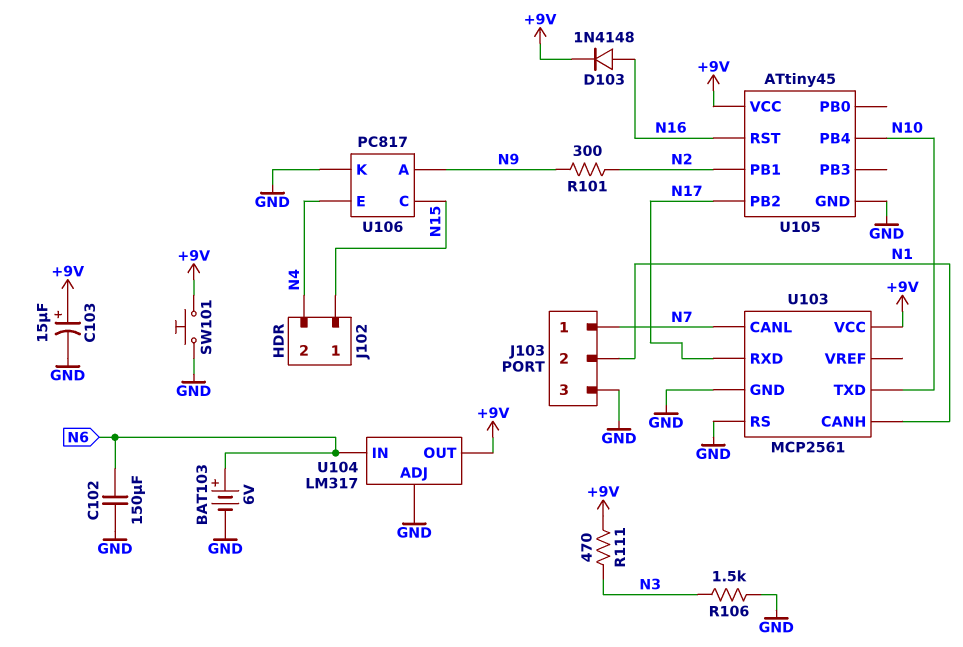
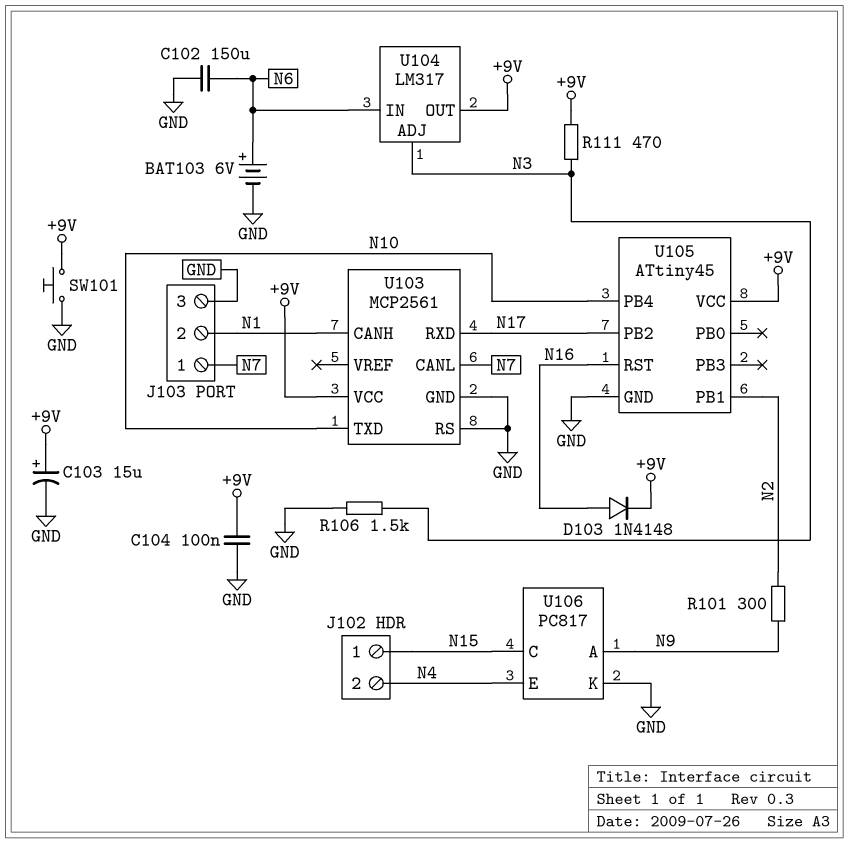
C104: none -> 100nF (+9V, GND)
U104 pin ADJ: GND -> N3

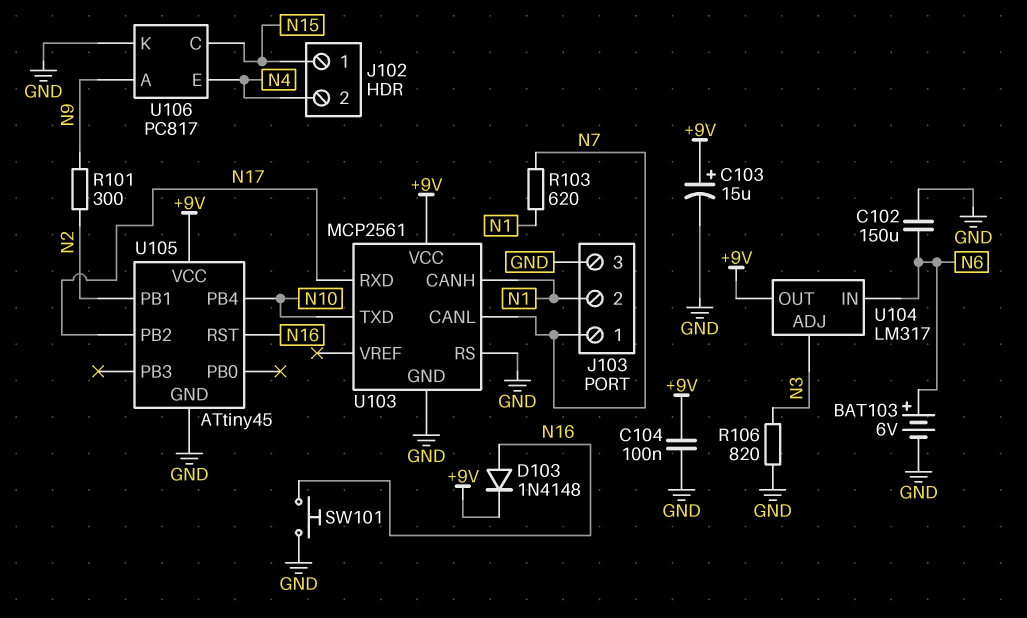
R103: none -> 620 (N1, N7)
R106: 1.5k (GND, N3) -> 820 (GND, N3)
R111: 470 (+9V, N3) -> none
SW101: button (+9V, GND) -> button (GND, N16)

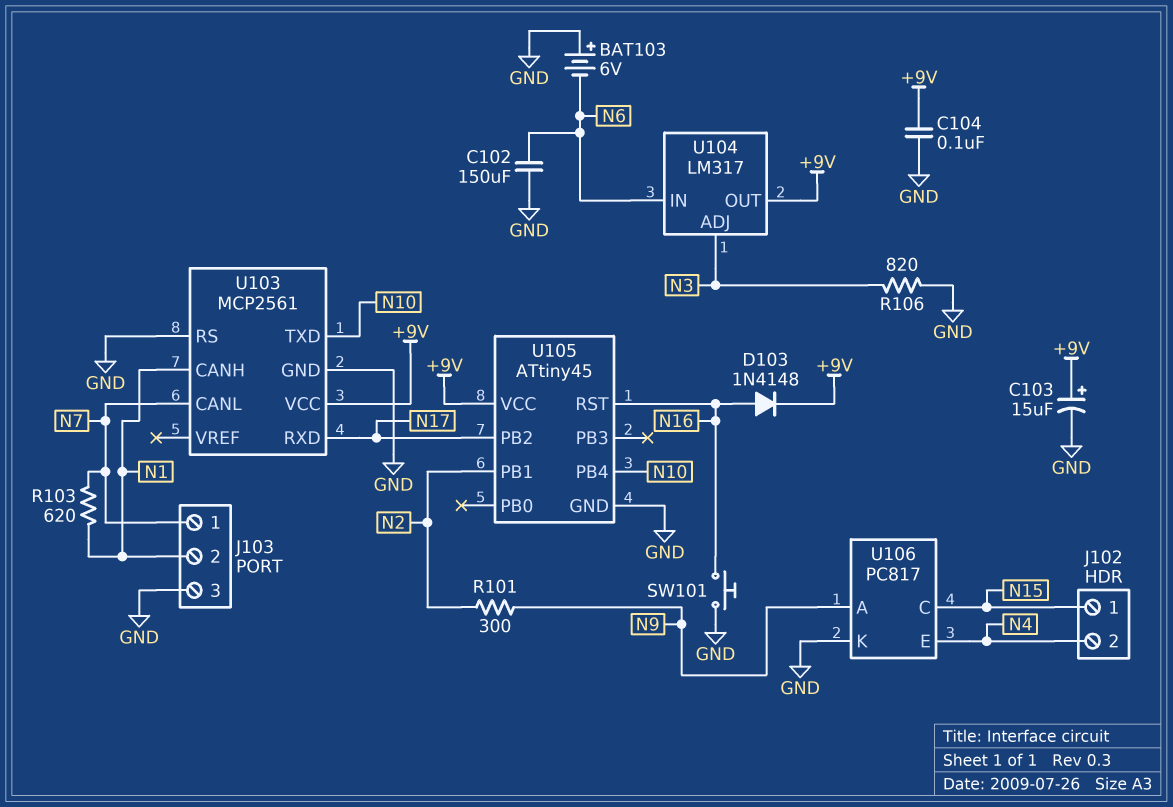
BAT103: 6V (plus N6, minus GND) -> 6V (plus GND, minus N6)

